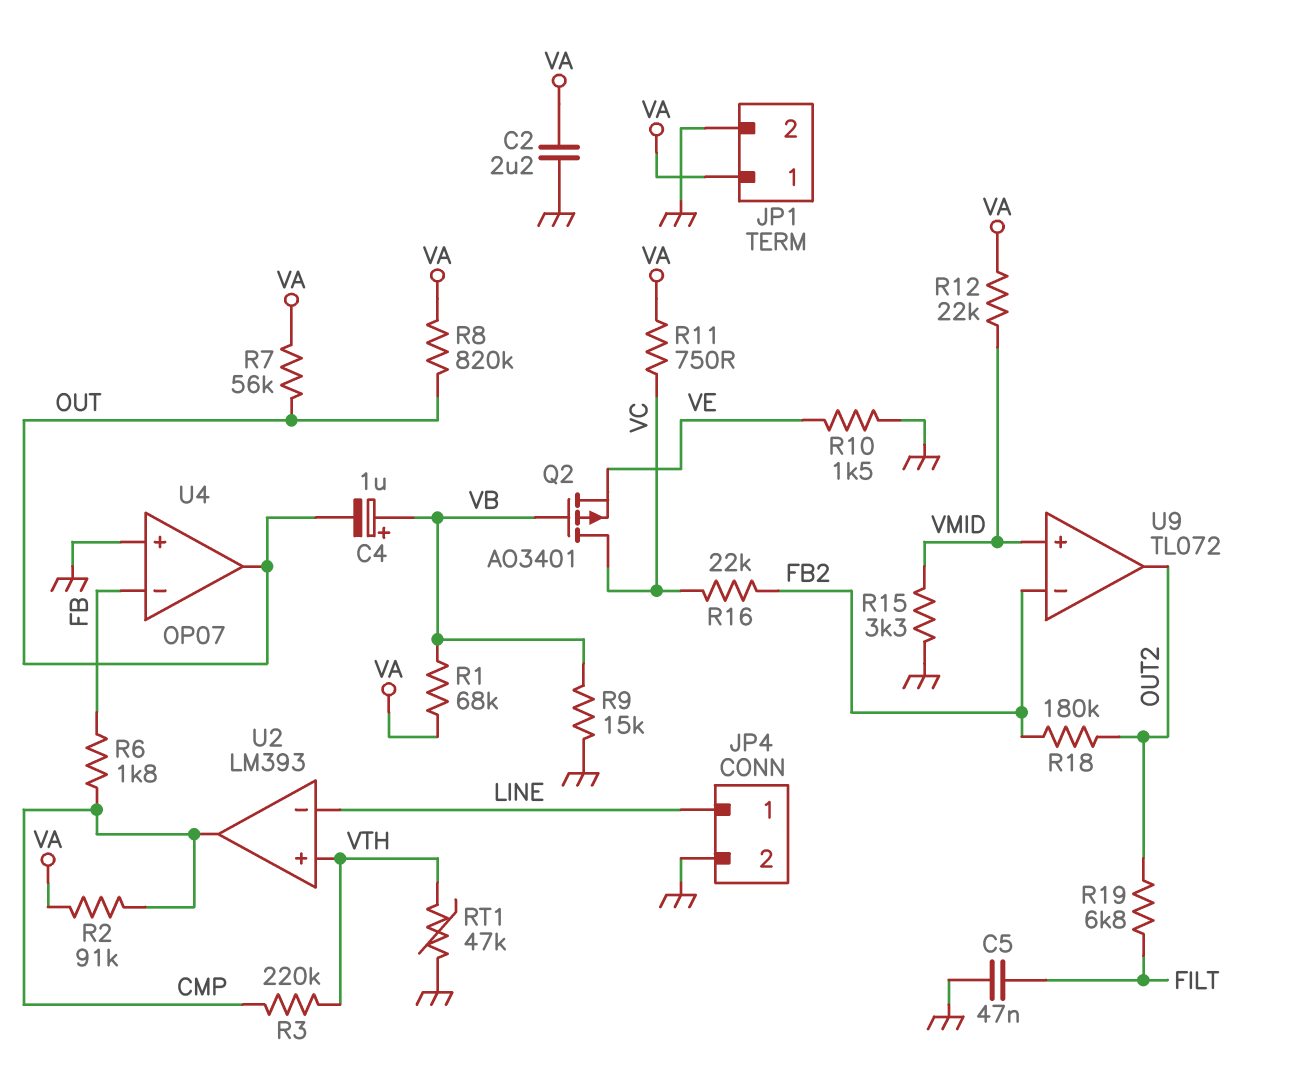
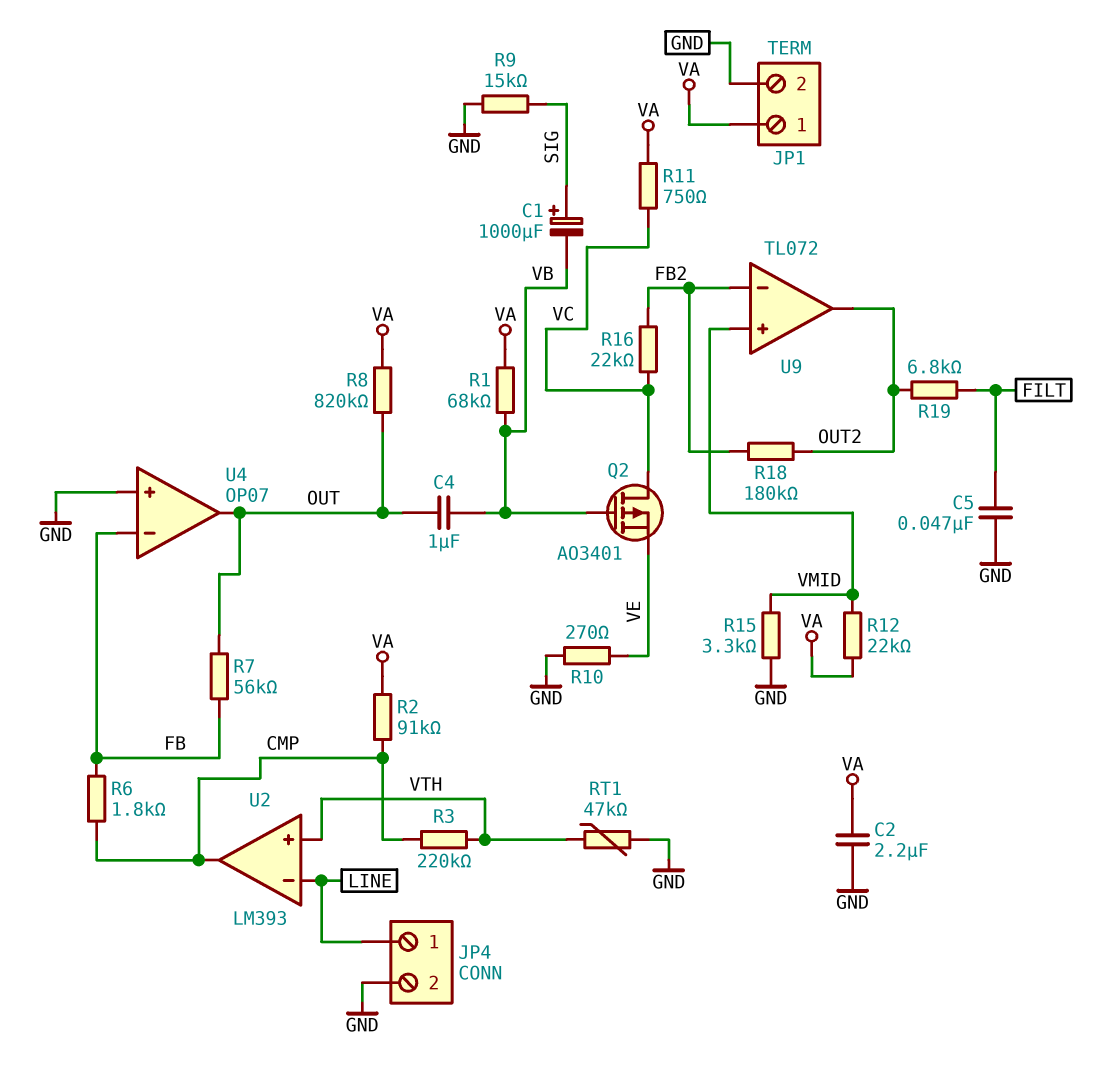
C1: none -> 1000uF (plus SIG, minus VB)
C4: 1uF (plus VB, minus OUT) -> 1uF (OUT, VB)
R7: 56k (OUT, VA) -> 56k (FB, OUT)
R9: 15k (GND, VB) -> 15k (GND, SIG)
R10: 1.5k (GND, VE) -> 270 (GND, VE)

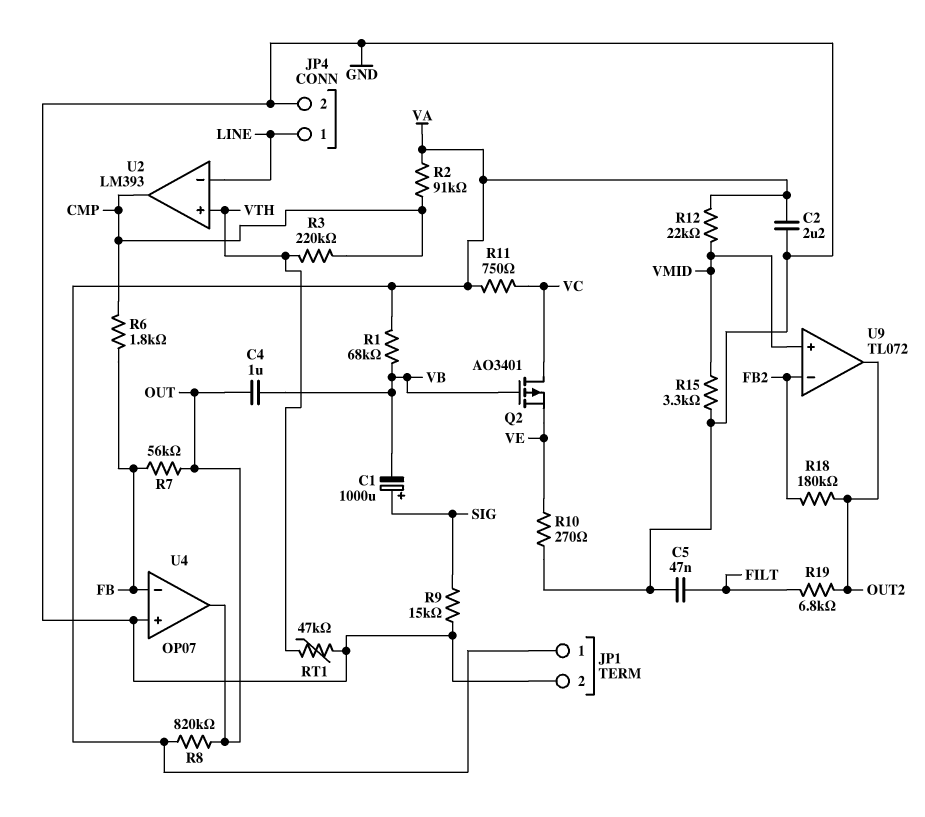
R16: 22k (FB2, VC) -> none

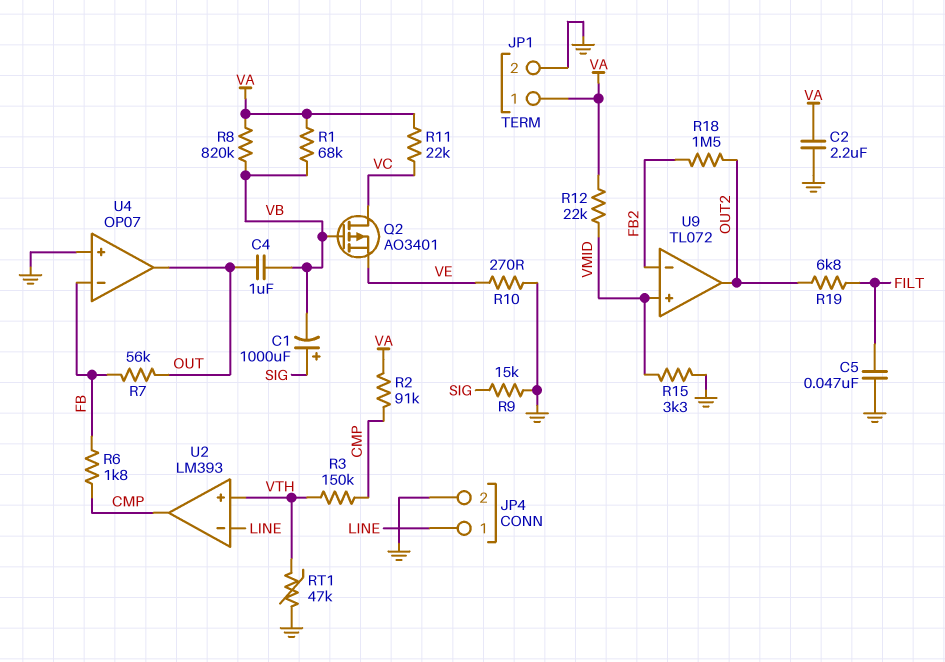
R3: 220k (CMP, VTH) -> 150k (CMP, VTH)
R8: 820k (OUT, VA) -> 820k (VA, VB)
R11: 750 (VA, VC) -> 22k (VA, VC)
R18: 180k (FB2, OUT2) -> 1.5M (FB2, OUT2)

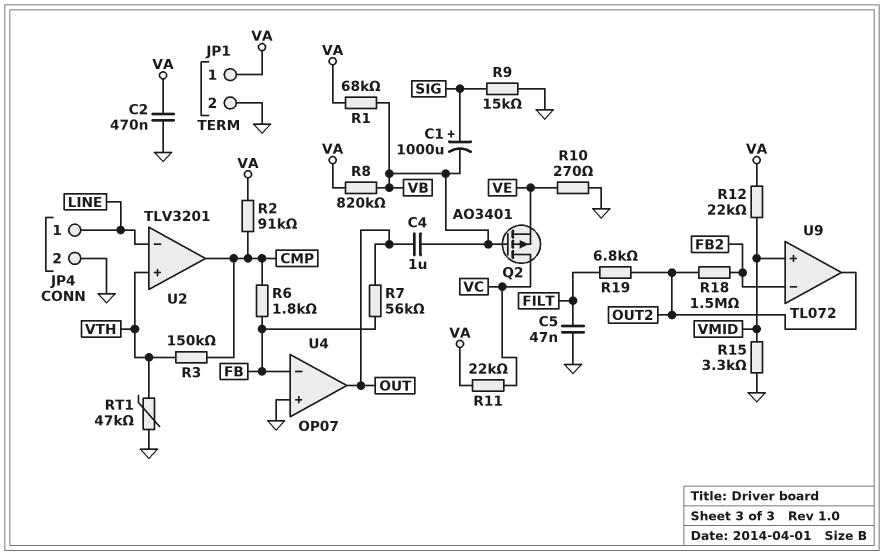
C2: 2.2uF (GND, VA) -> 470nF (GND, VA)
U2: LM393 -> TLV3201

